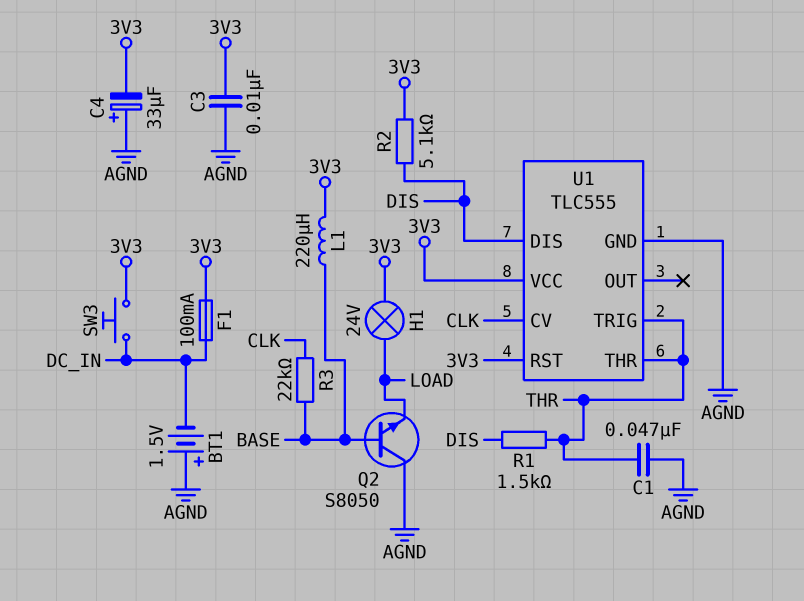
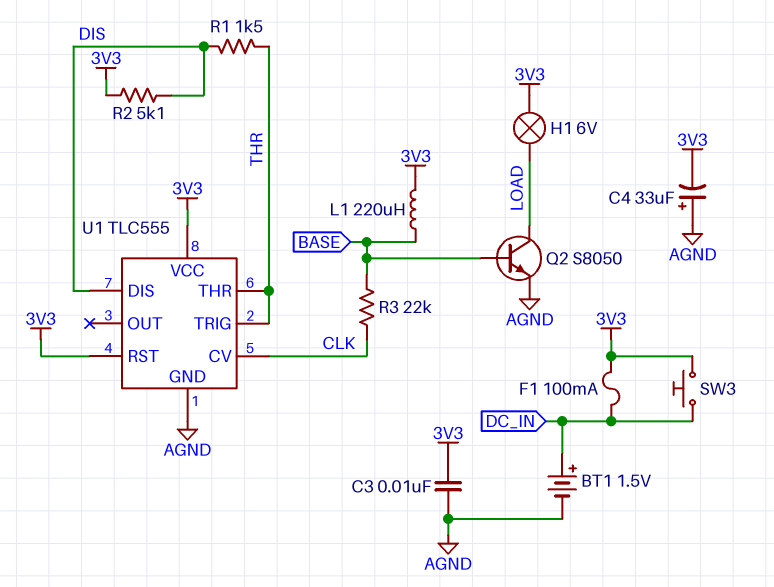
BT1: 1.5V (plus AGND, minus DC_IN) -> 1.5V (plus DC_IN, minus AGND)
C1: 47nF (AGND, THR) -> none
H1: lamp 24V (3V3, LOAD) -> lamp 6V (3V3, LOAD)
Q2: NPN S8050 (B BASE, C AGND, E LOAD) -> NPN S8050 (B BASE, C LOAD, E AGND)

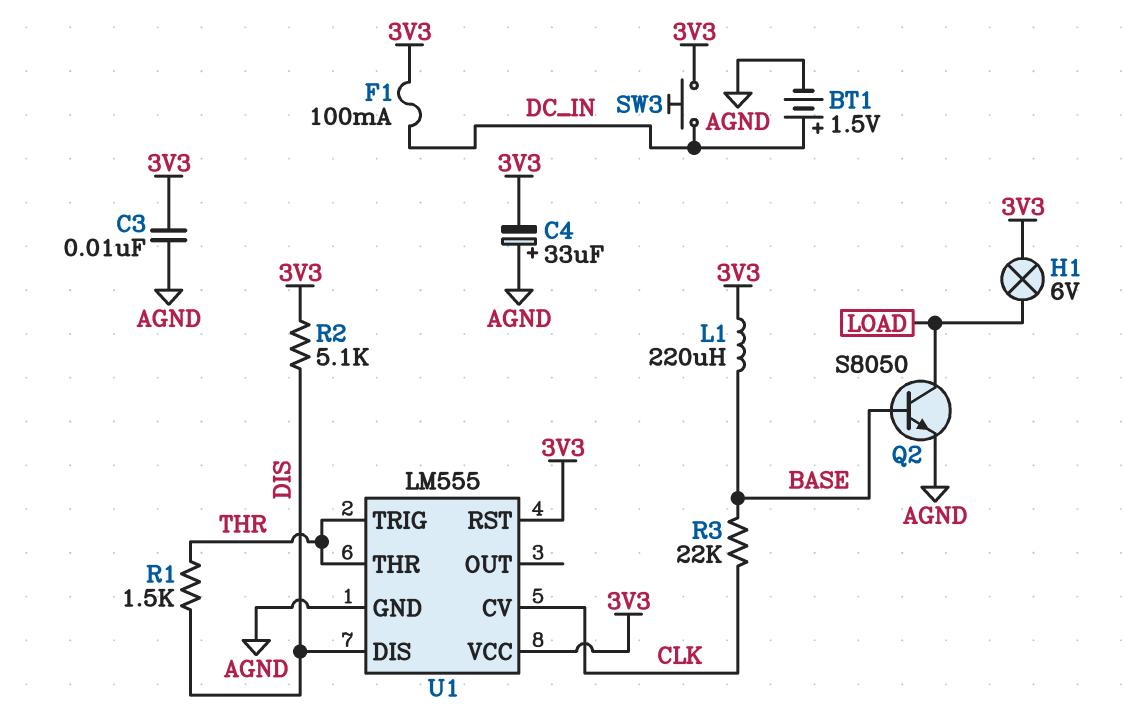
U1: TLC555 -> LM555

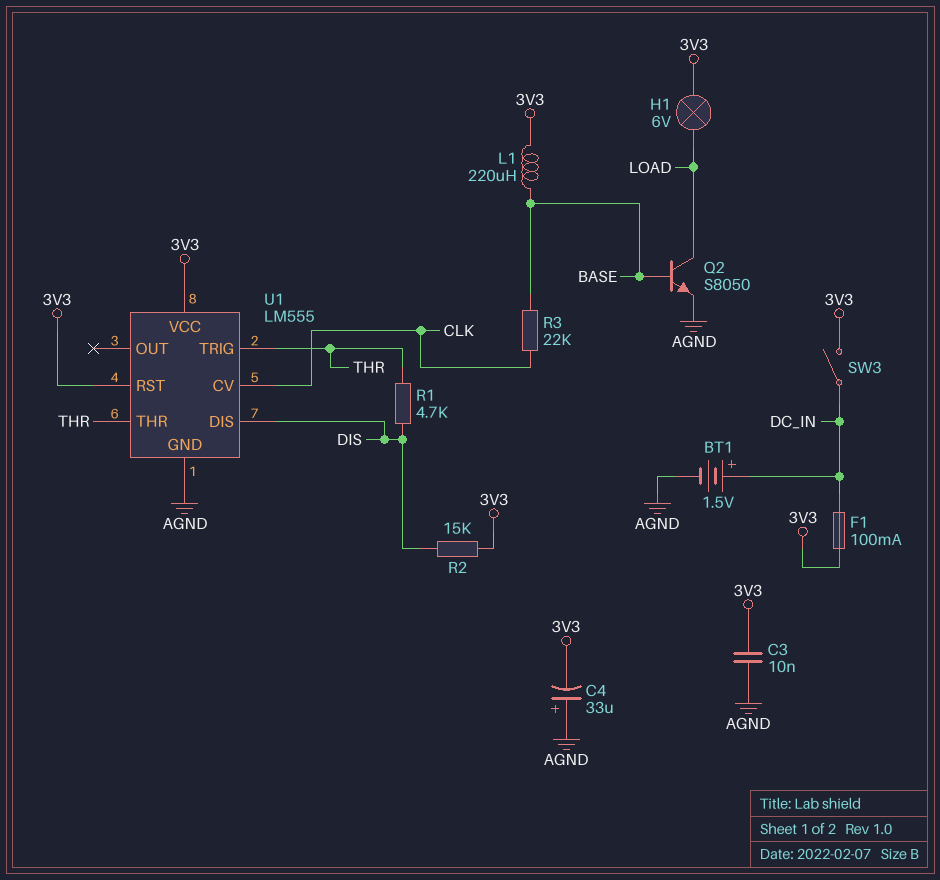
R1: 1.5k (DIS, THR) -> 4.7k (DIS, THR)
R2: 5.1k (3V3, DIS) -> 15k (3V3, DIS)
SW3: button (3V3, DC_IN) -> switch (3V3, DC_IN)

